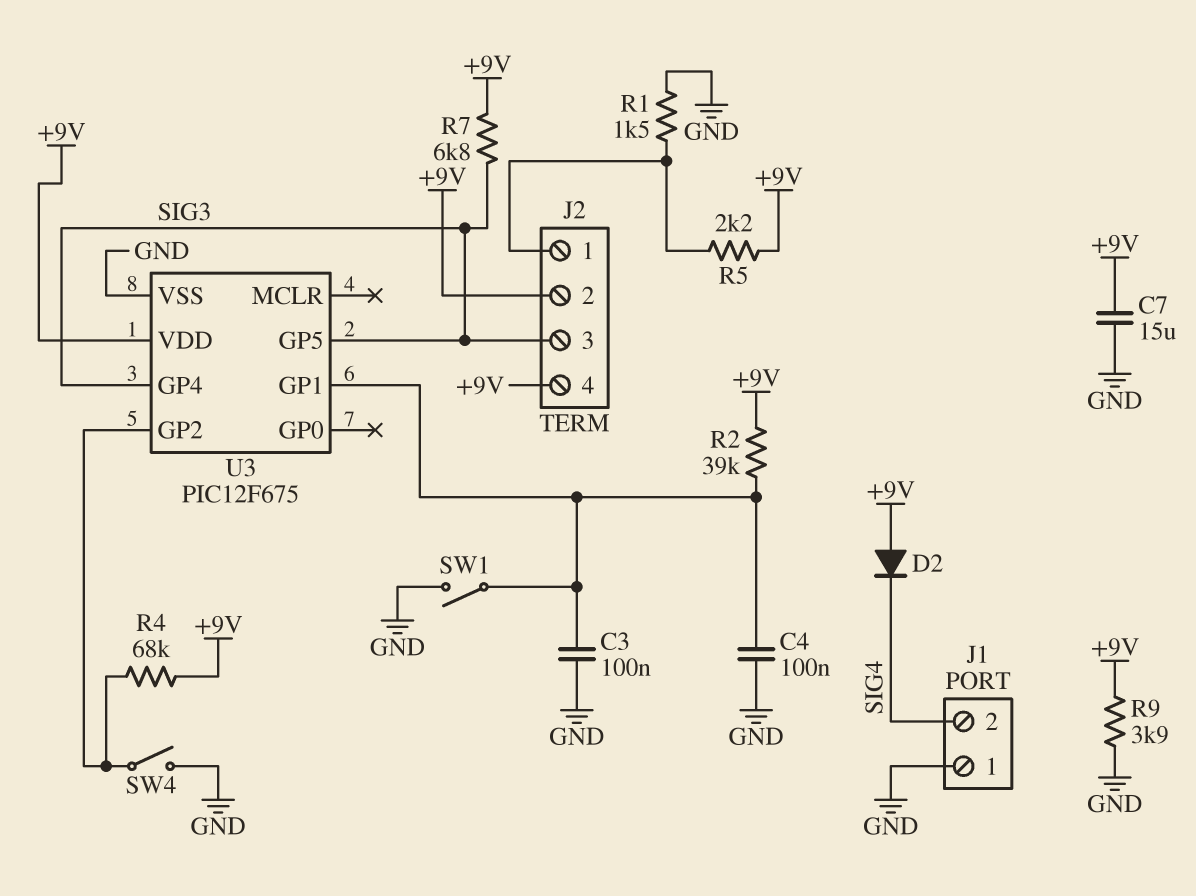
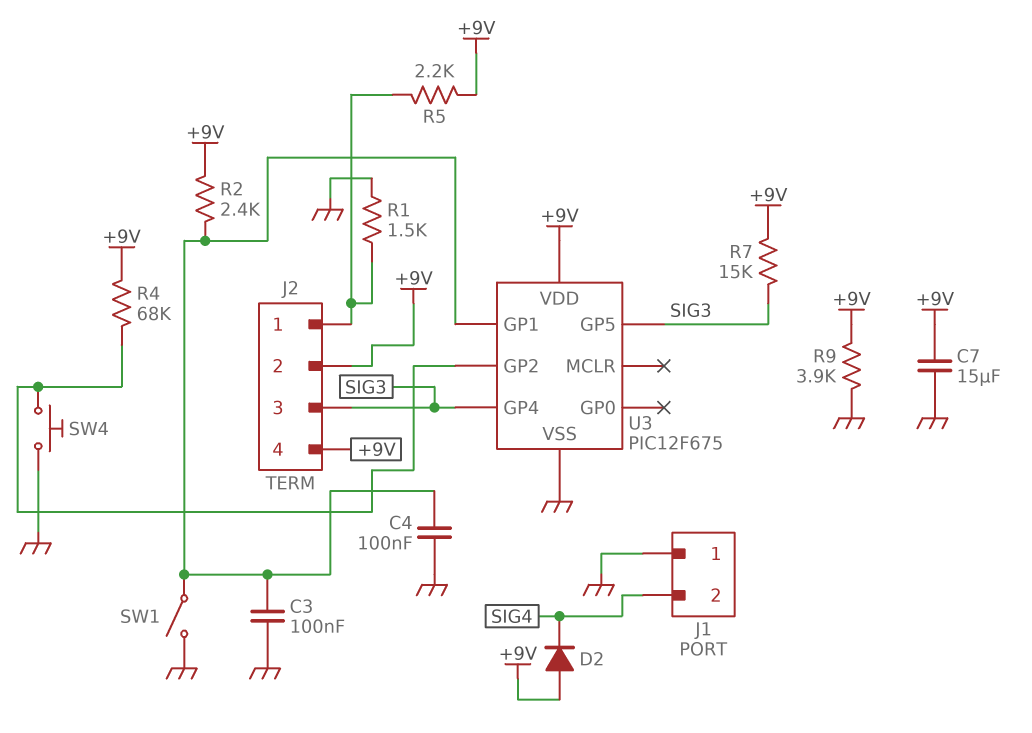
R2: 39k (+9V, U3/GP1) -> 2.4k (+9V, U3/GP1)
R7: 6.8k (+9V, SIG3) -> 15k (+9V, SIG3)
SW4: switch (GND, U3/GP2) -> button (GND, U3/GP2)

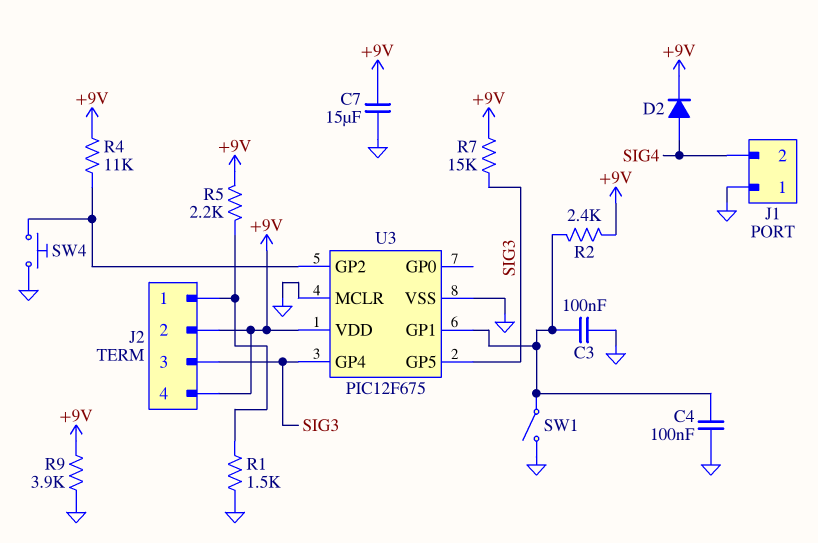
D2: diode (A +9V, K SIG4) -> diode (A SIG4, K +9V)
R4: 68k (+9V, U3/GP2) -> 11k (+9V, U3/GP2)
U3 pin MCLR: none -> GND

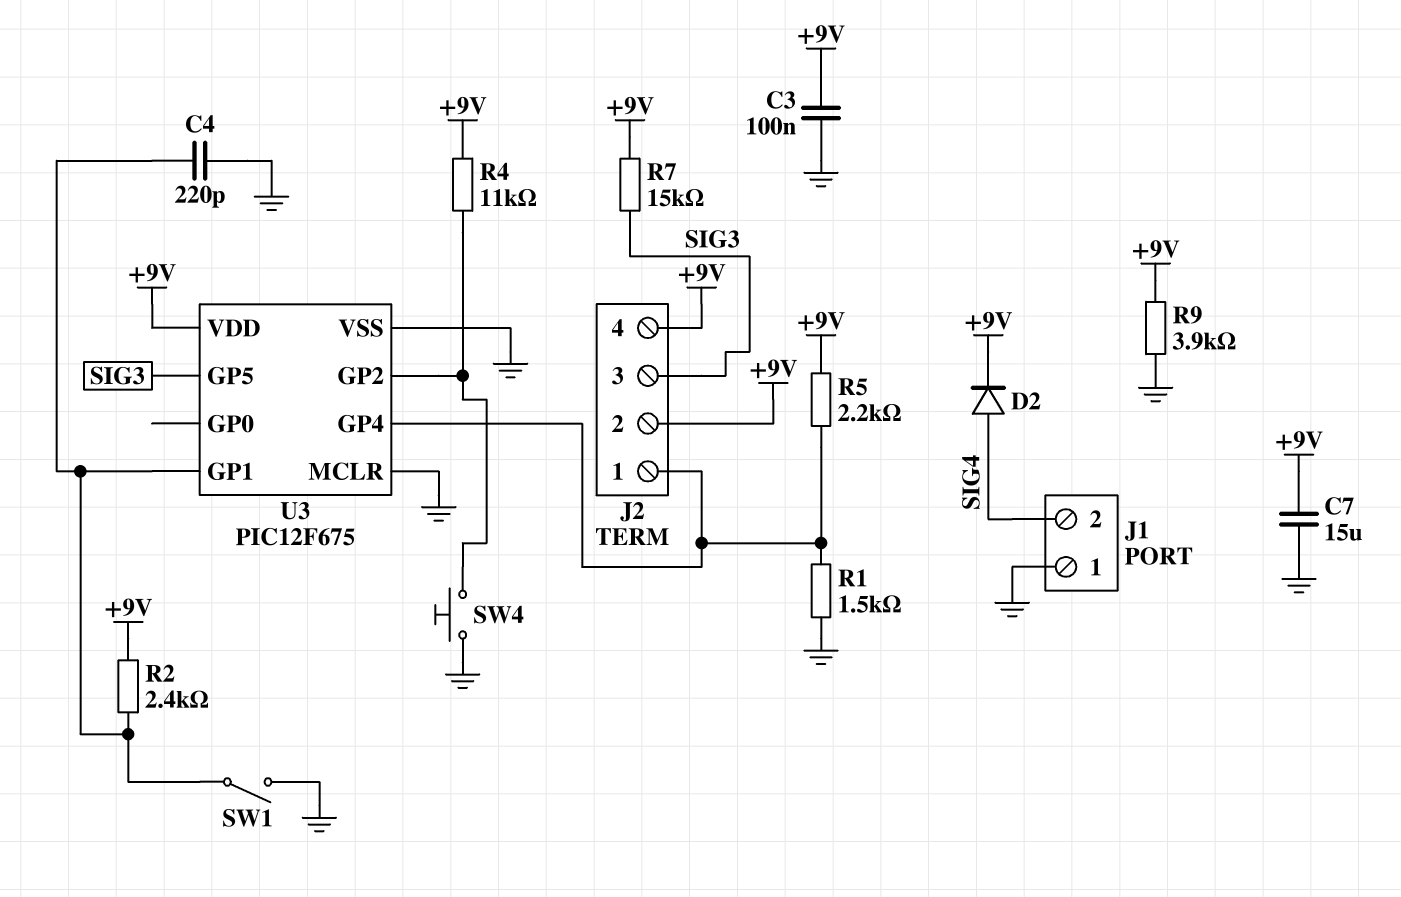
C3: 100nF (GND, U3/GP1) -> 100nF (+9V, GND)
C4: 100nF (GND, U3/GP1) -> 220pF (GND, U3/GP1)
U3 pin GP4: SIG3 -> J2/1

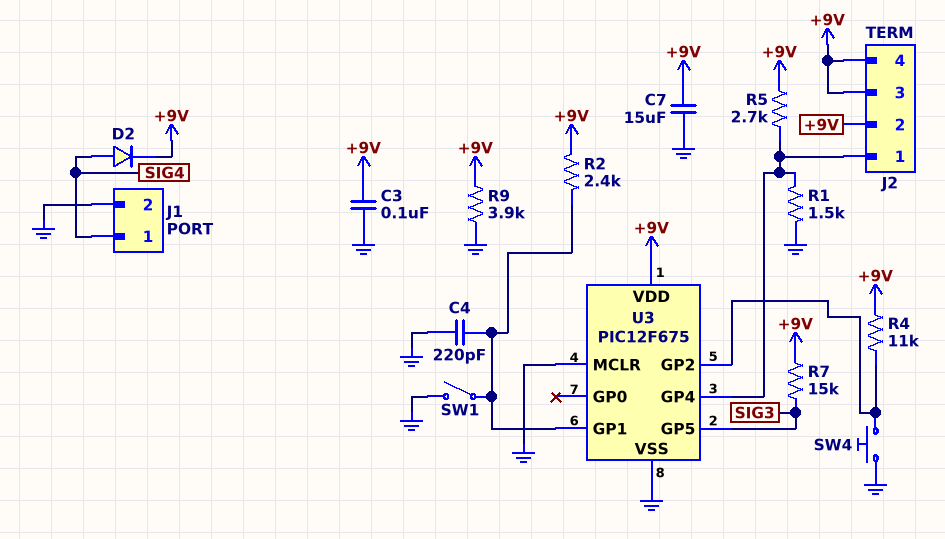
J1 pin 1: GND -> SIG4
J1 pin 2: SIG4 -> GND
J2 pin 3: SIG3 -> +9V
R5: 2.2k (+9V, J2/1) -> 2.7k (+9V, J2/1)

